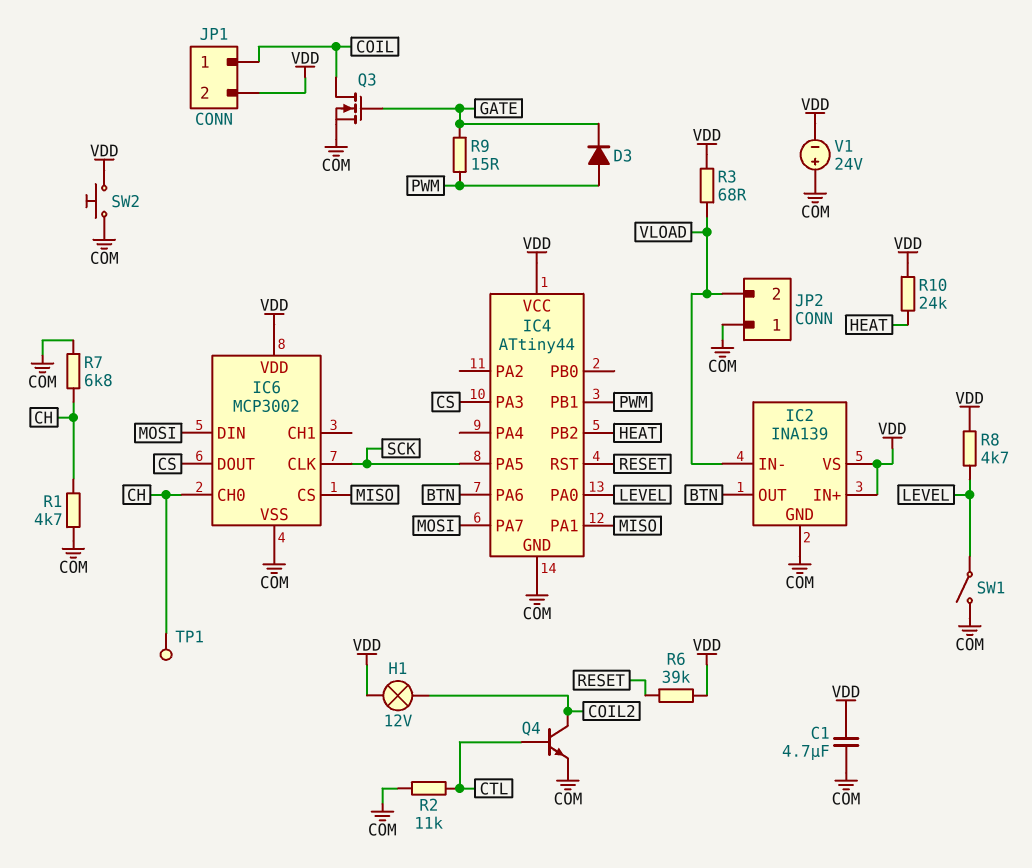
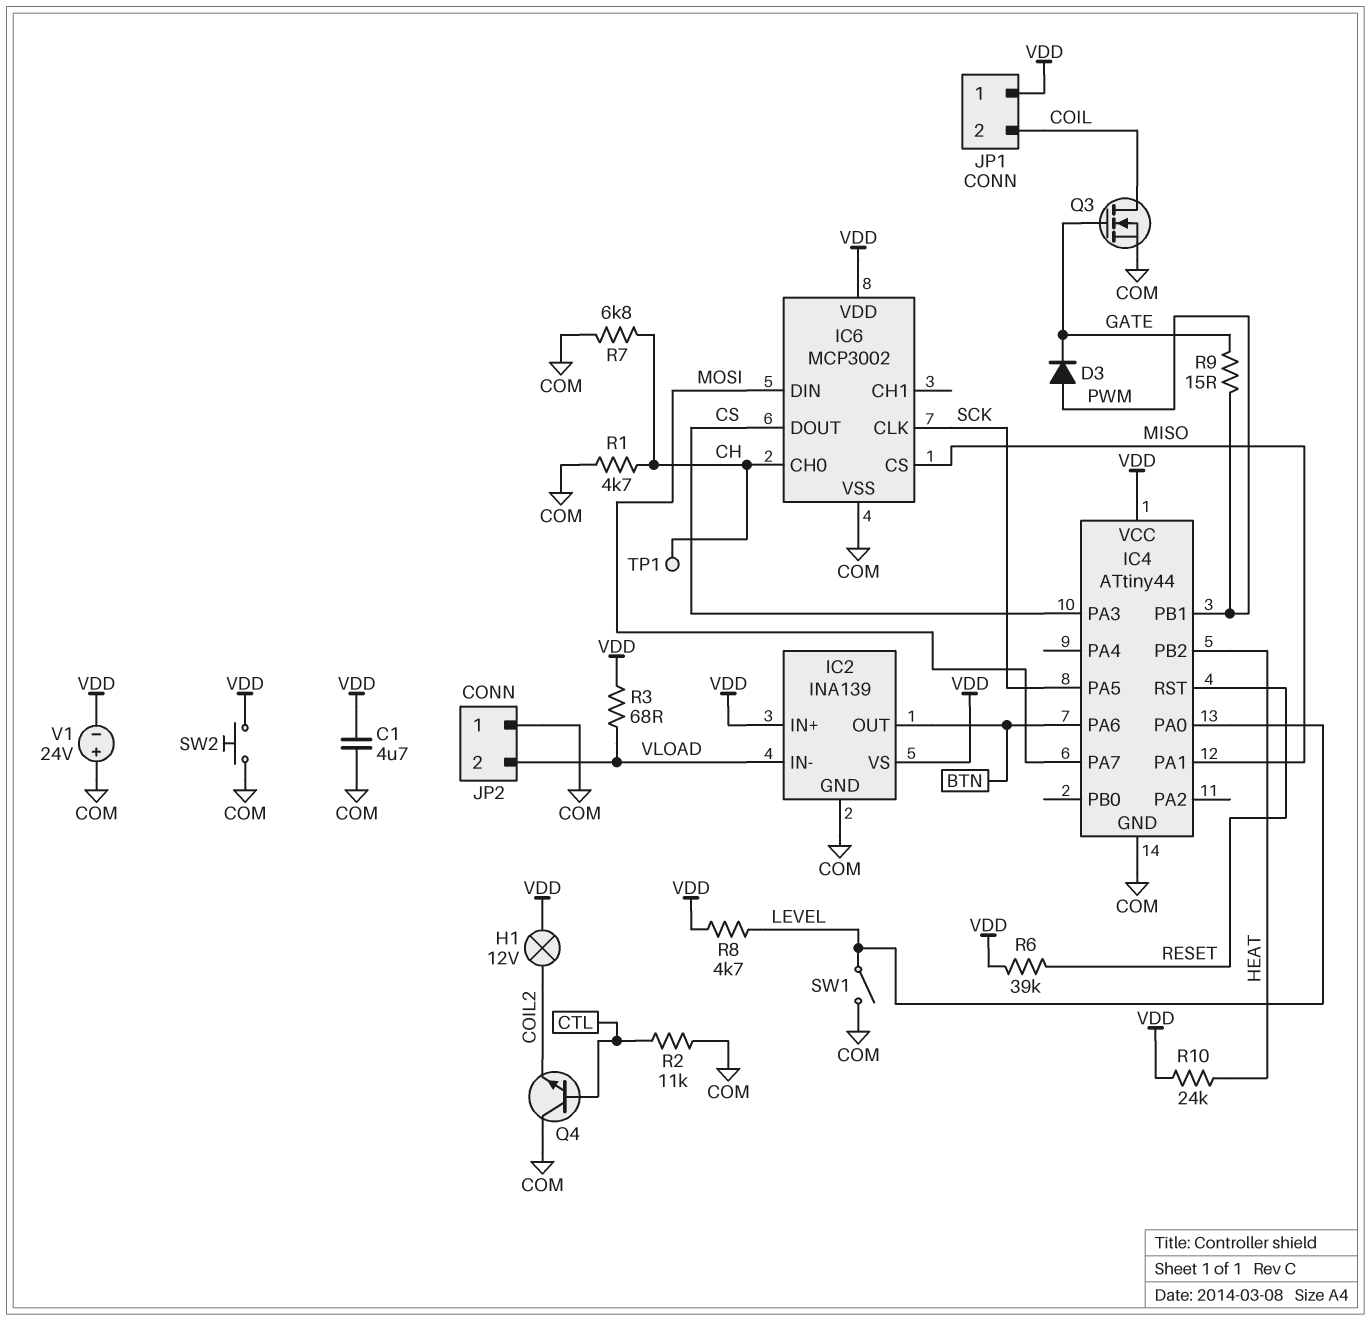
JP1 pin 1: COIL -> VDD
JP1 pin 2: VDD -> COIL
Q4: NPN (B CTL, C COIL2, E COM) -> NPN (B CTL, C COM, E COIL2)

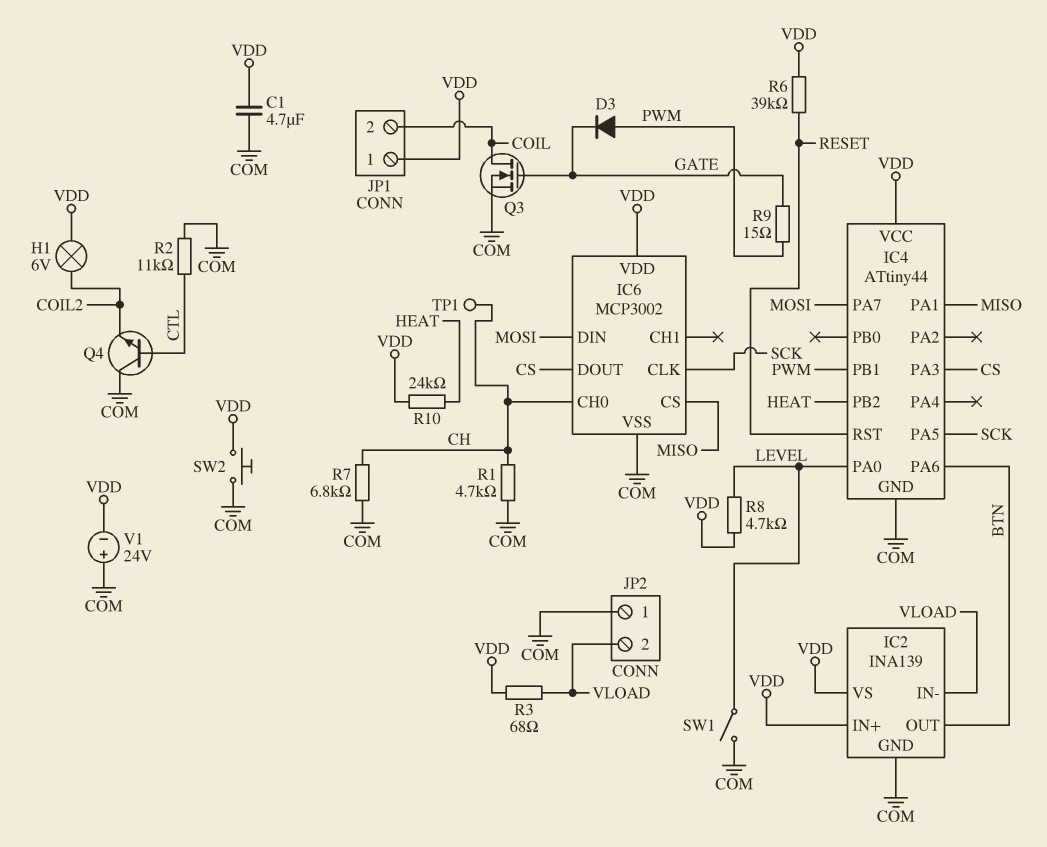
H1: lamp 12V (COIL2, VDD) -> lamp 6V (COIL2, VDD)

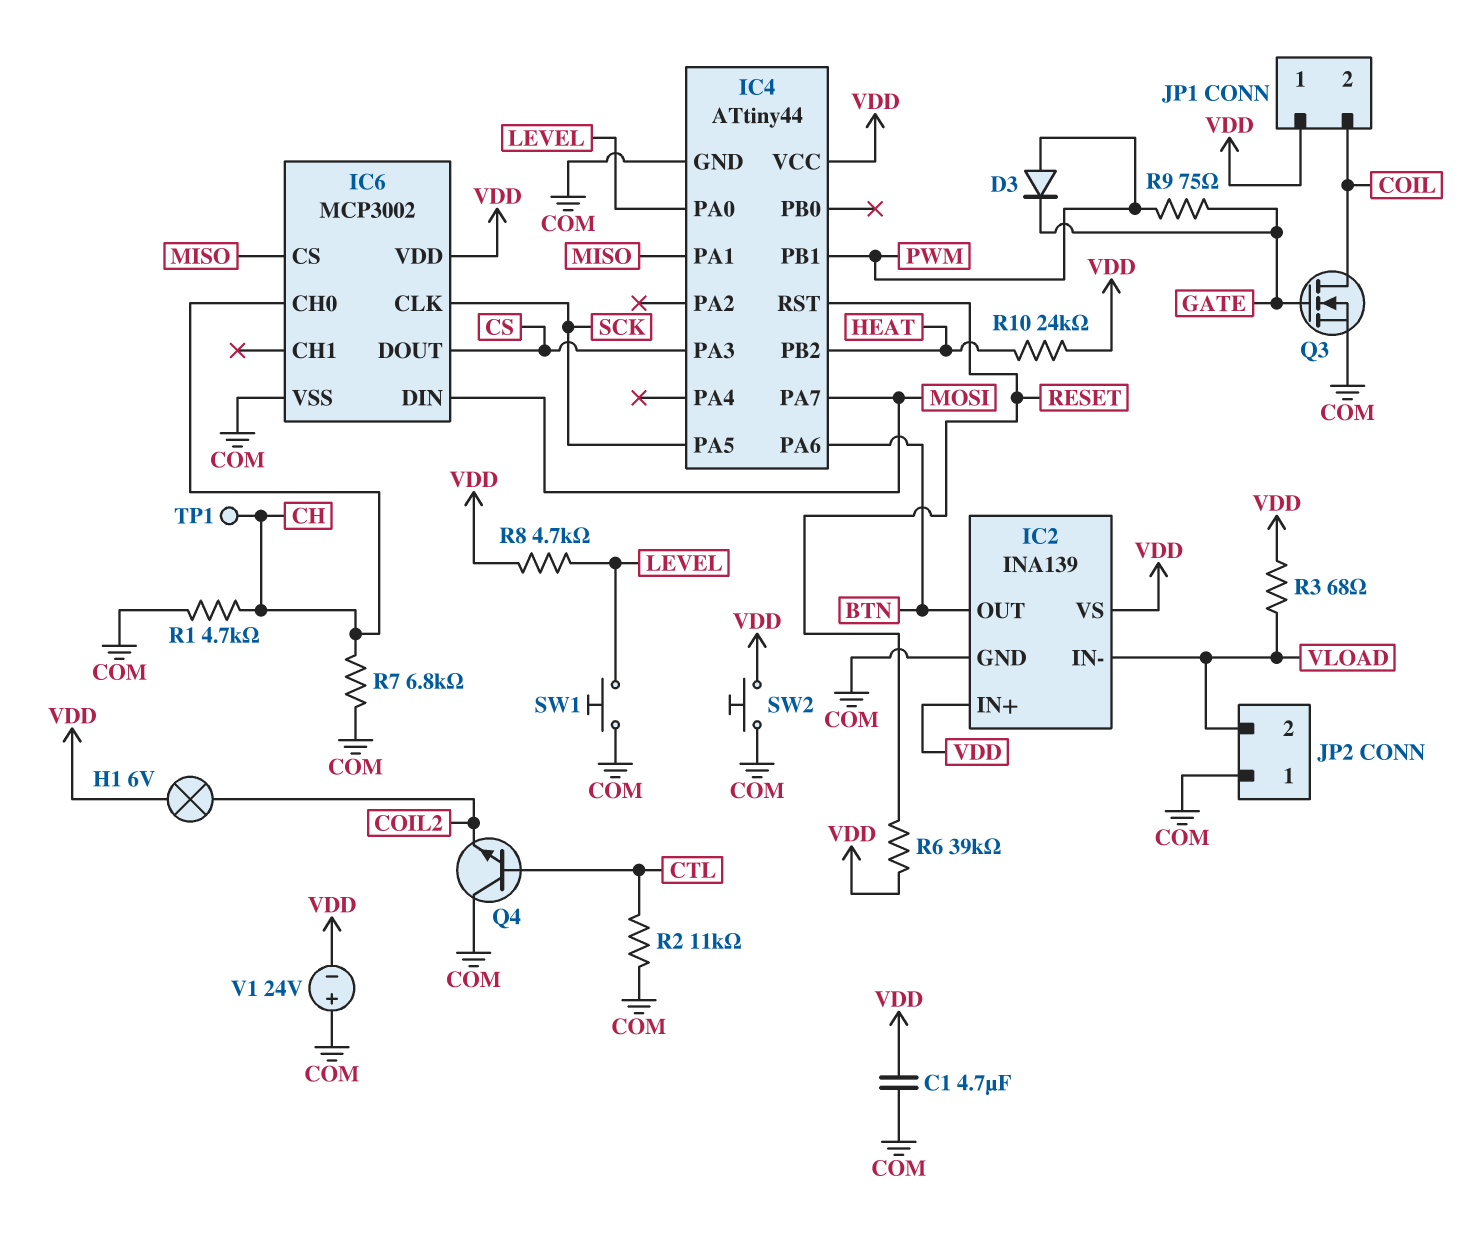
R9: 15 (GATE, PWM) -> 75 (GATE, PWM)
SW1: switch (COM, LEVEL) -> button (COM, LEVEL)

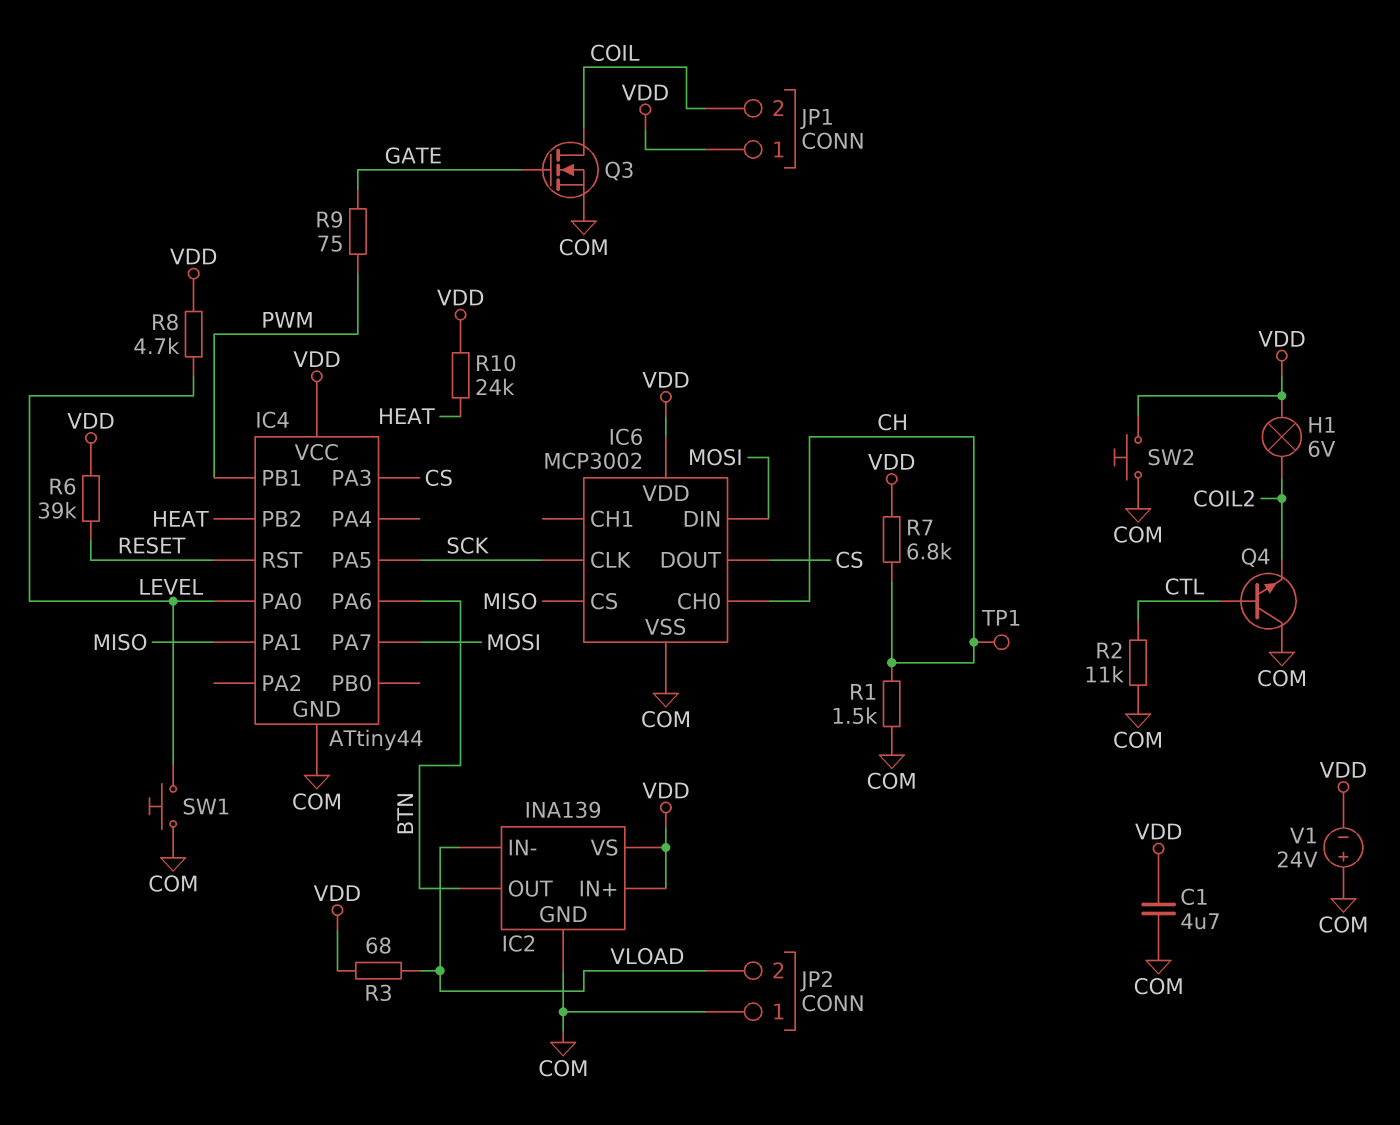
D3: diode (A PWM, K GATE) -> none
R1: 4.7k (CH, COM) -> 1.5k (CH, COM)
R7: 6.8k (CH, COM) -> 6.8k (CH, VDD)

